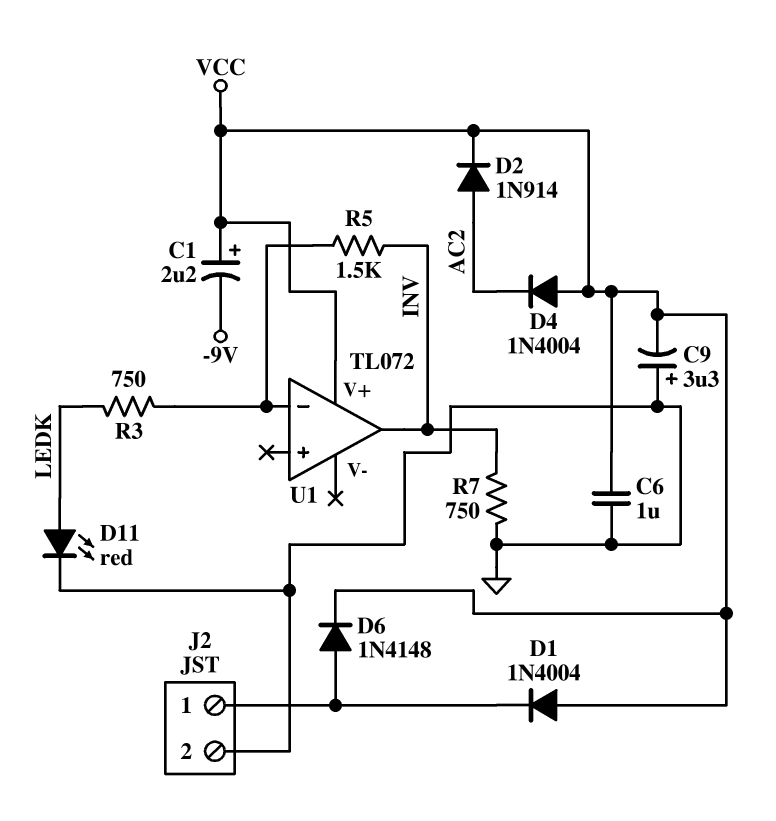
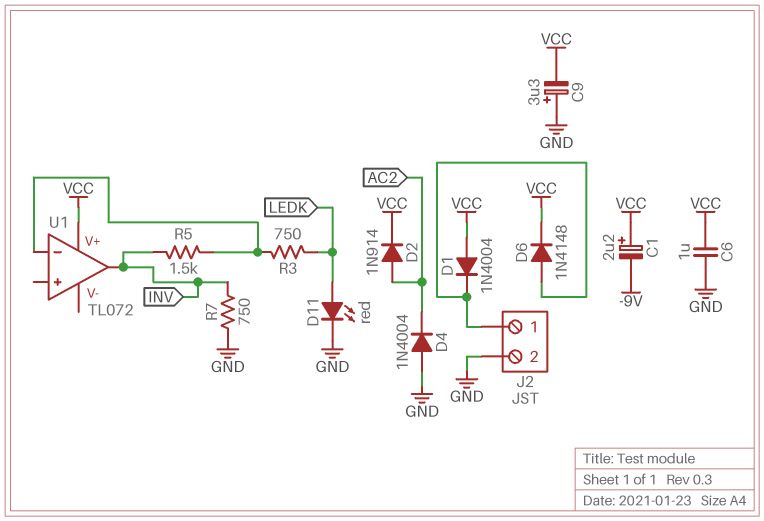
D4: diode 1N4004 (A VCC, K AC2) -> diode 1N4004 (A GND, K AC2)

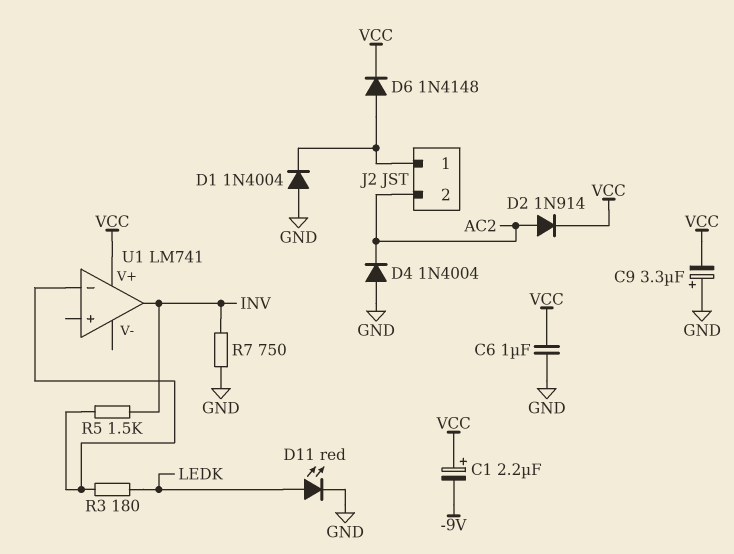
D1: diode 1N4004 (A VCC, K J2/1) -> diode 1N4004 (A GND, K J2/1)
J2 pin 2: GND -> AC2
R3: 750 (LEDK, U1/in-) -> 180 (LEDK, U1/in-)
U1: TL072 -> LM741

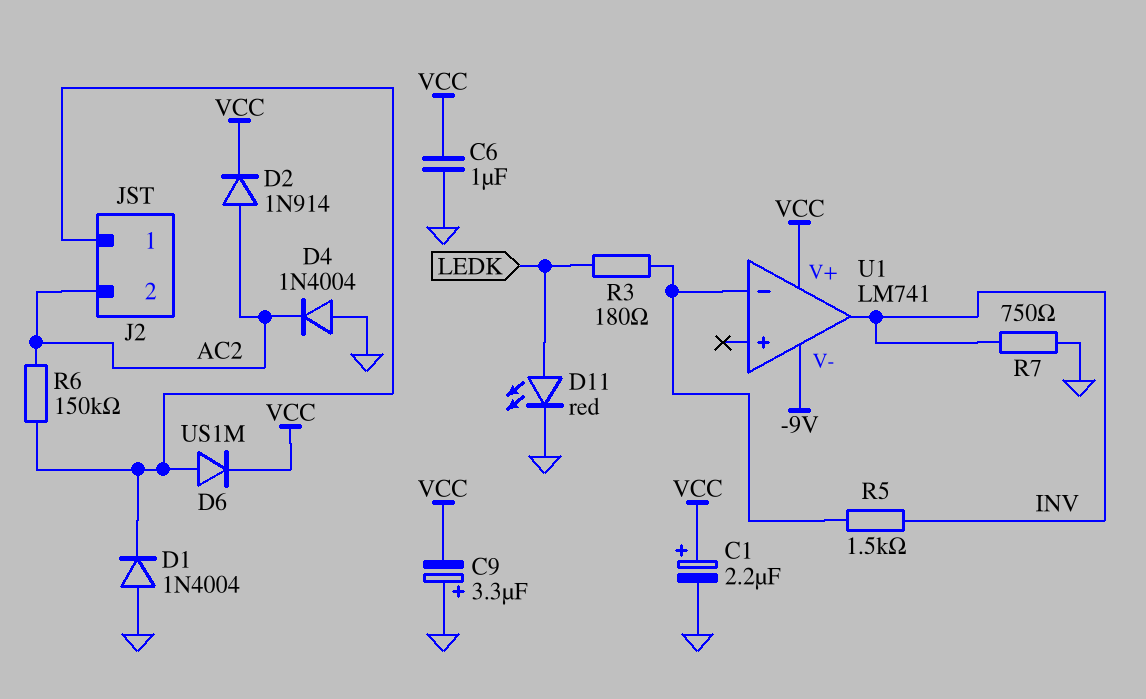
C1: 2.2uF (plus VCC, minus -9V) -> 2.2uF (plus VCC, minus GND)
D6: diode 1N4148 (A J2/1, K VCC) -> diode US1M (A J2/1, K VCC)
R6: none -> 150k (AC2, J2/1)
U1 pin V-: none -> -9V

